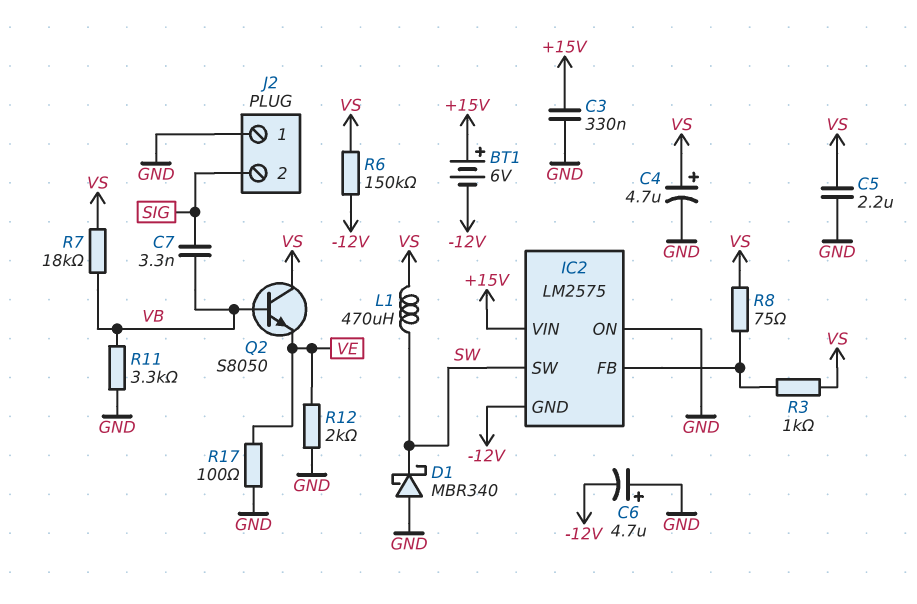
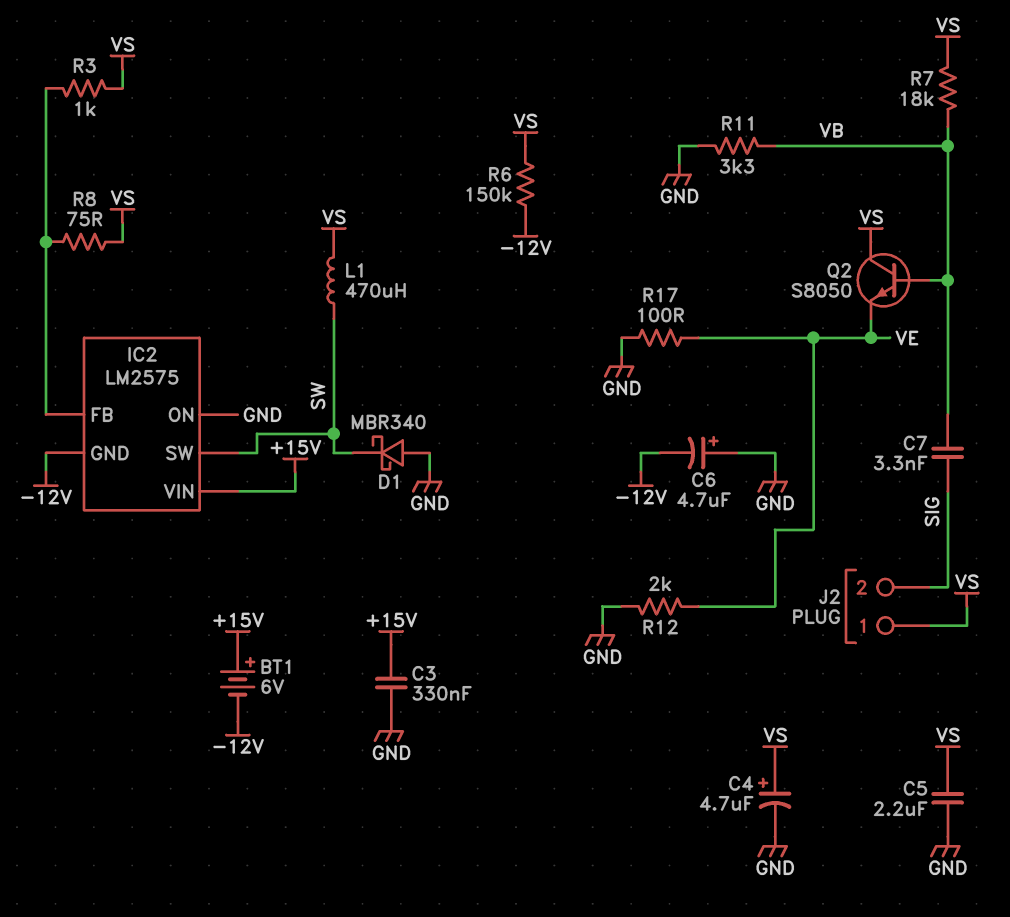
J2 pin 1: GND -> VS

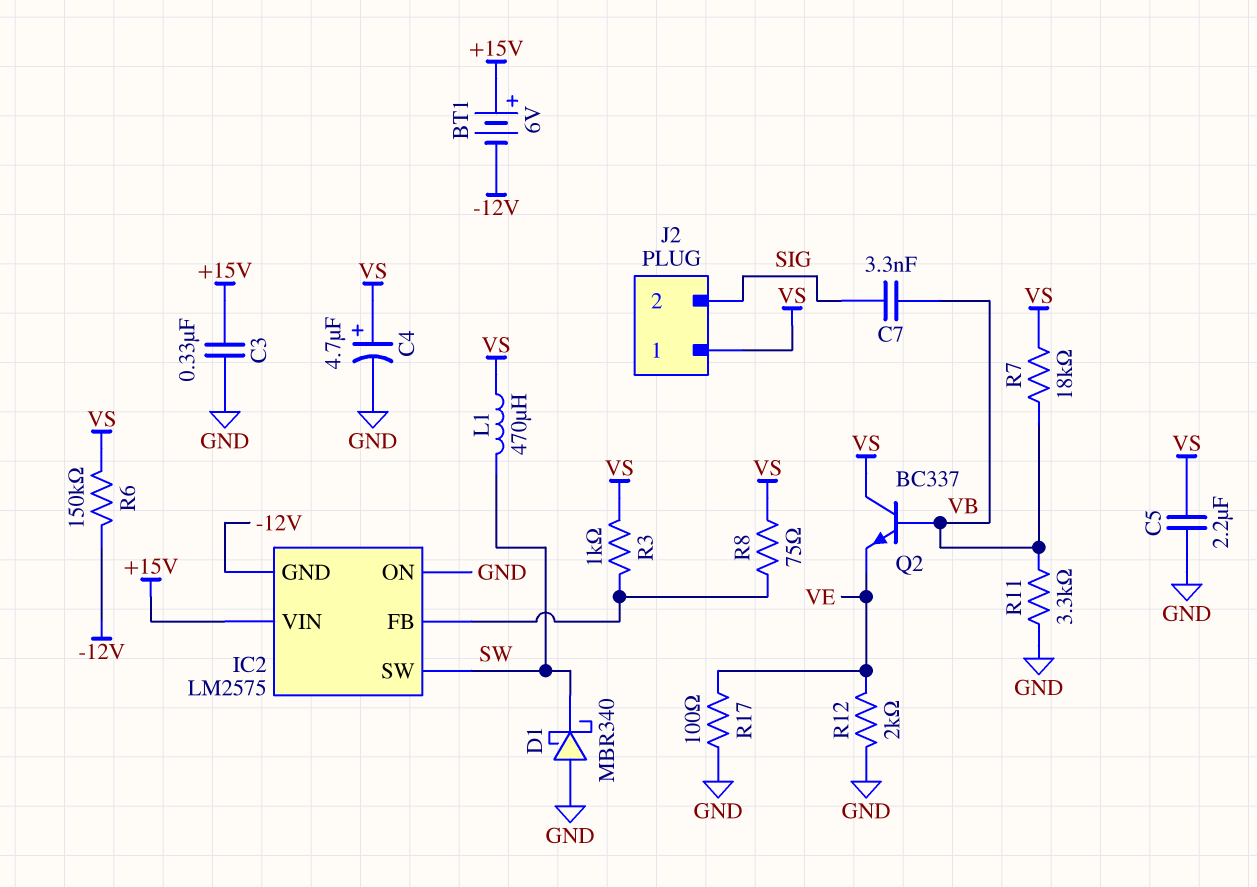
C6: 4.7uF (plus GND, minus -12V) -> none
Q2: NPN S8050 (B VB, C VS, E VE) -> NPN BC337 (B VB, C VS, E VE)

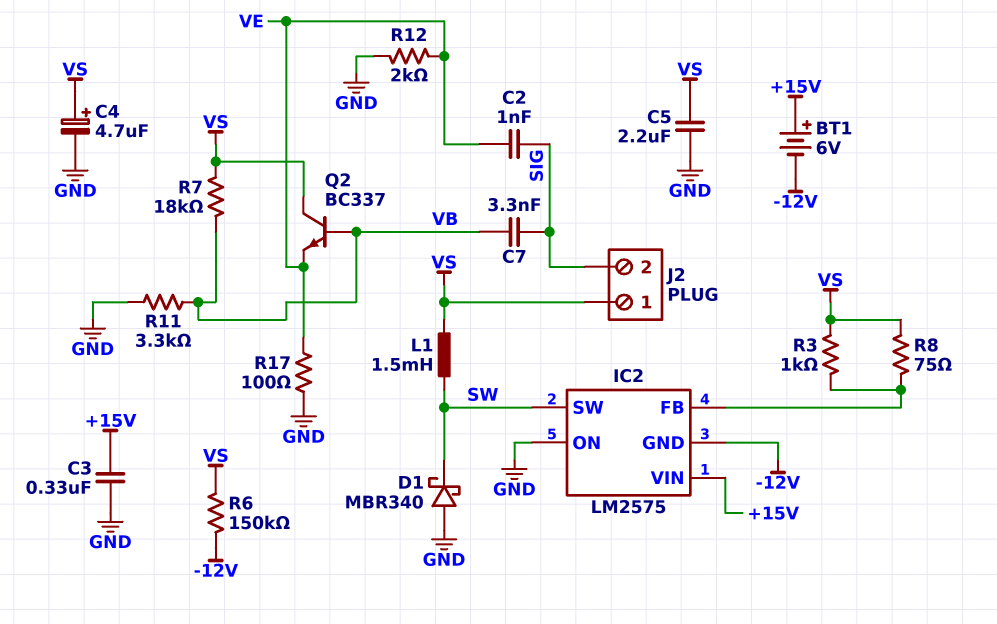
C2: none -> 1nF (SIG, VE)
L1: 470uH (SW, VS) -> 1.5mH (SW, VS)

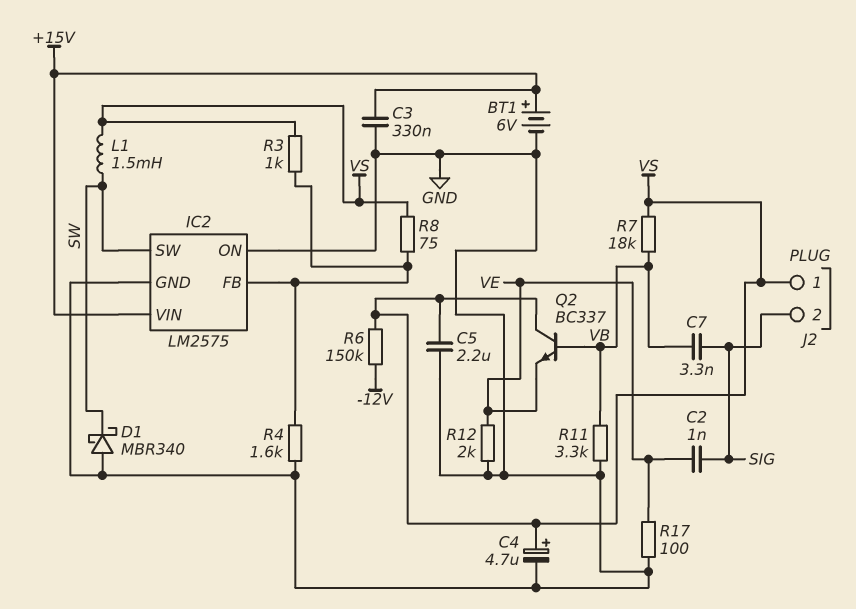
BT1: 6V (plus +15V, minus -12V) -> 6V (plus +15V, minus GND)
IC2 pin GND: -12V -> GND
R4: none -> 1.6k (GND, IC2/FB)

